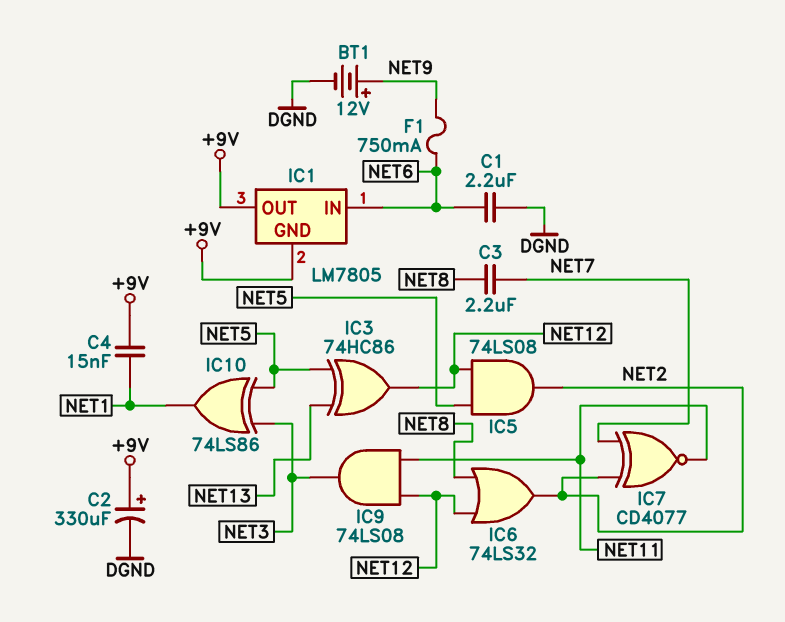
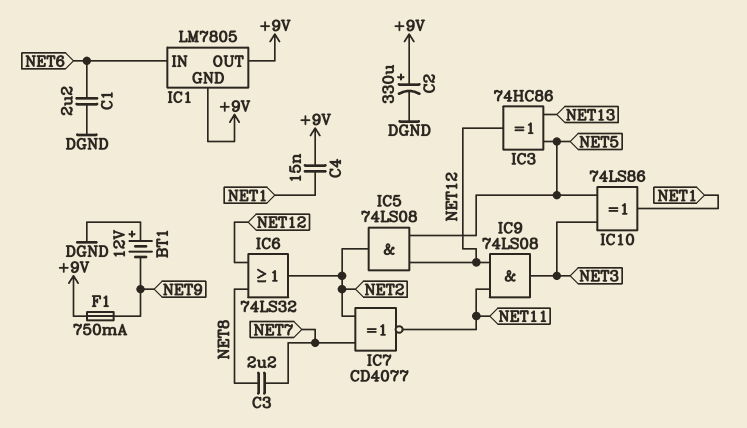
BT1: 12V (plus NET9, minus DGND) -> 12V (plus DGND, minus NET9)
F1: 750mA (NET6, NET9) -> 750mA (+9V, NET9)

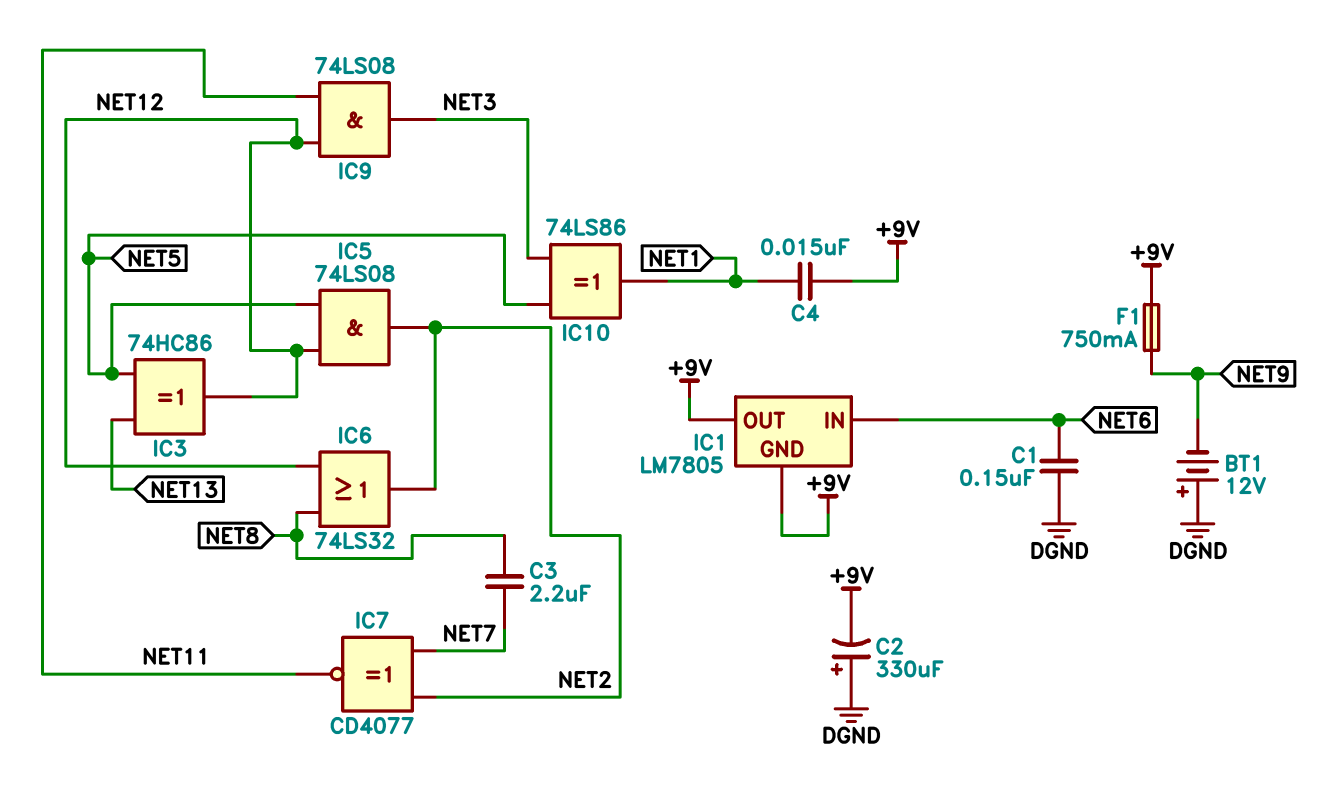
C1: 2.2uF (DGND, NET6) -> 150nF (DGND, NET6)
C2: 330uF (plus +9V, minus DGND) -> 330uF (plus DGND, minus +9V)

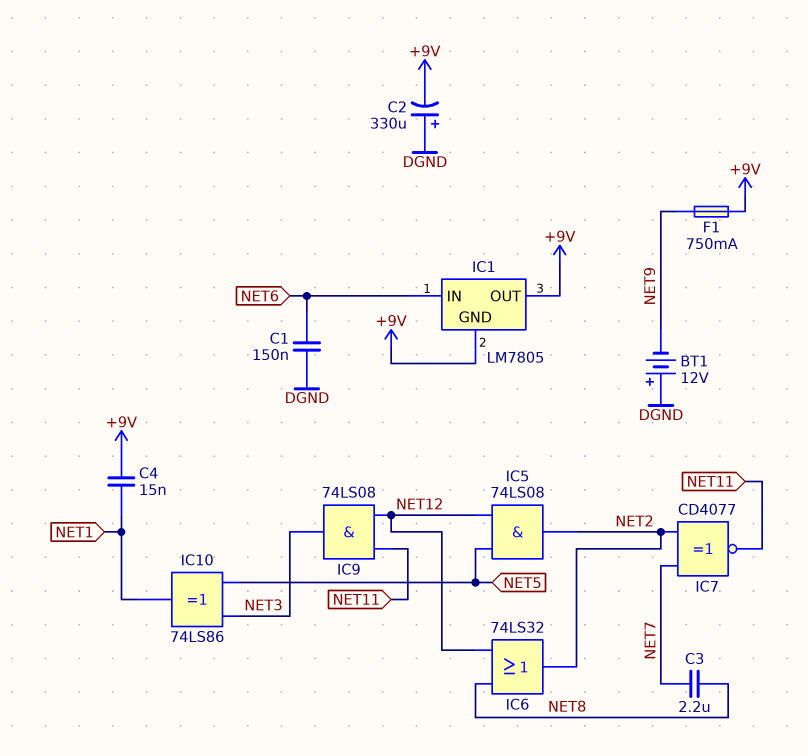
IC3: XOR 74HC86 (in NET5, in NET13, out NET12) -> none

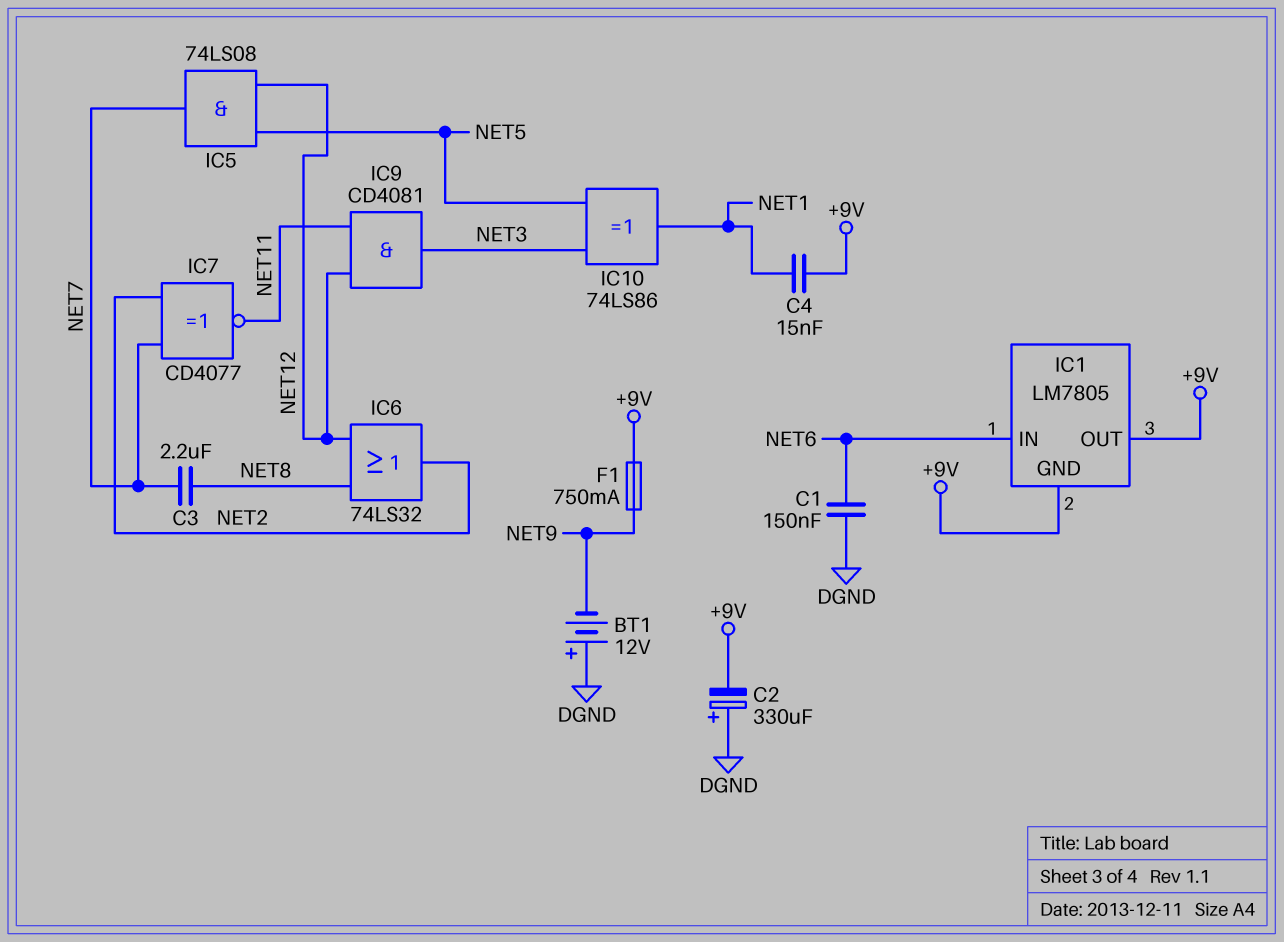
IC5: AND 74LS08 (in NET5, in NET12, out NET2) -> AND 74LS08 (in NET5, in NET12, out NET7)
IC9: AND 74LS08 (in NET11, in NET12, out NET3) -> AND CD4081 (in NET11, in NET12, out NET3)

